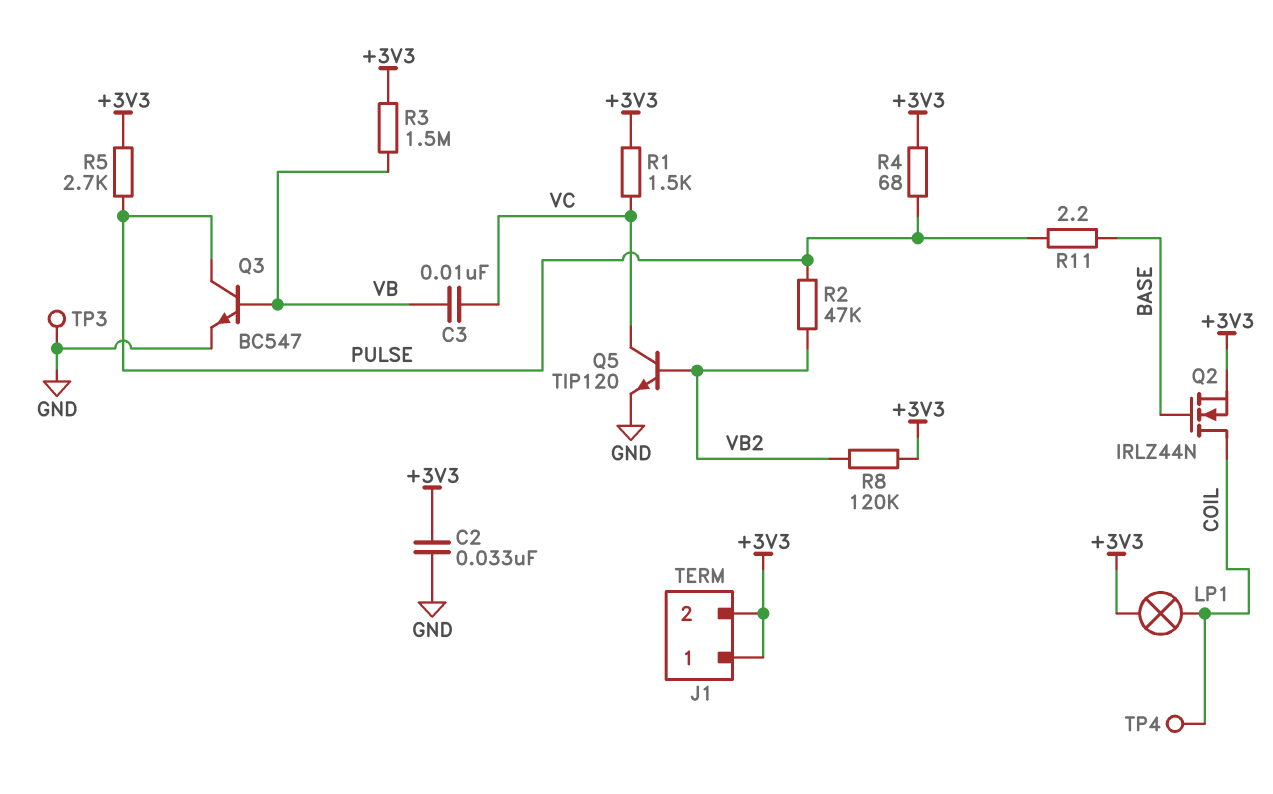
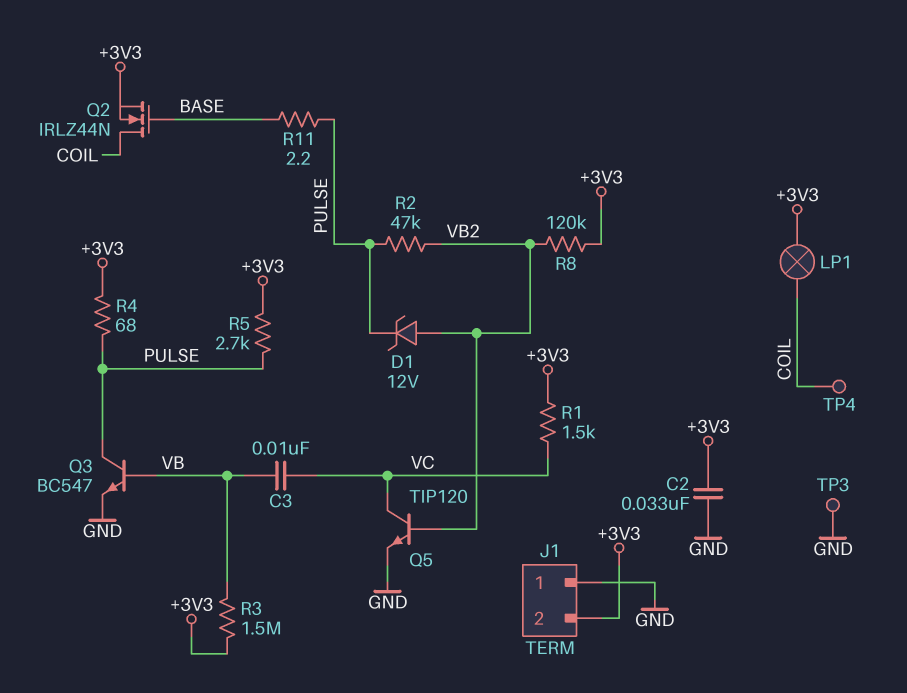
D1: none -> zener 12V (A VB2, K PULSE)
J1 pin 1: +3V3 -> GND

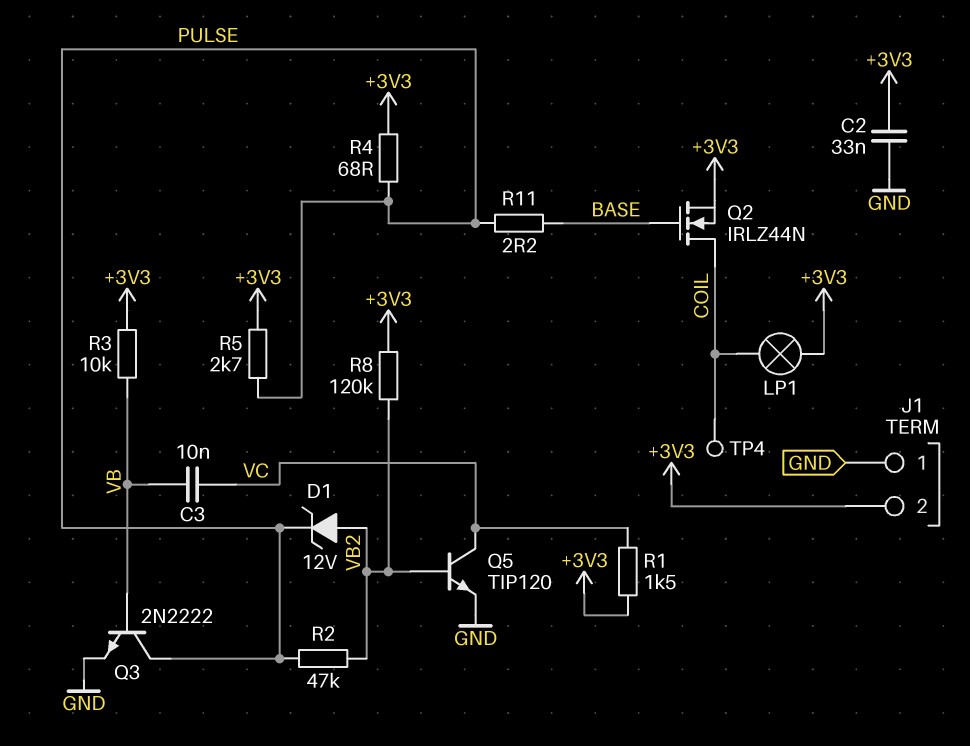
Q3: NPN BC547 (B VB, C PULSE, E GND) -> NPN 2N2222 (B VB, C PULSE, E GND)
R3: 1.5M (+3V3, VB) -> 10k (+3V3, VB)
TP3: test point (GND) -> none

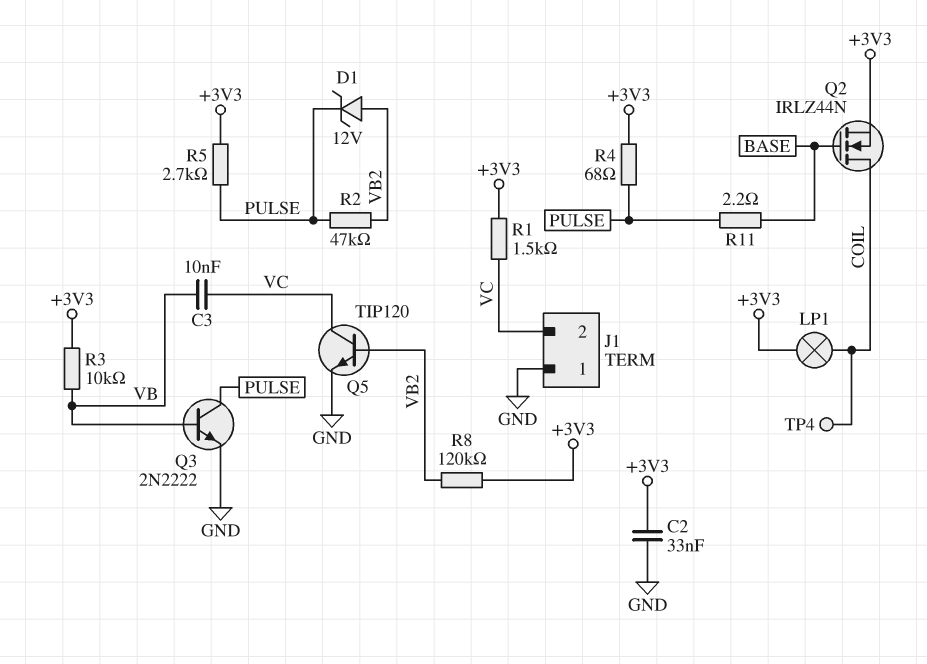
J1 pin 2: +3V3 -> VC

